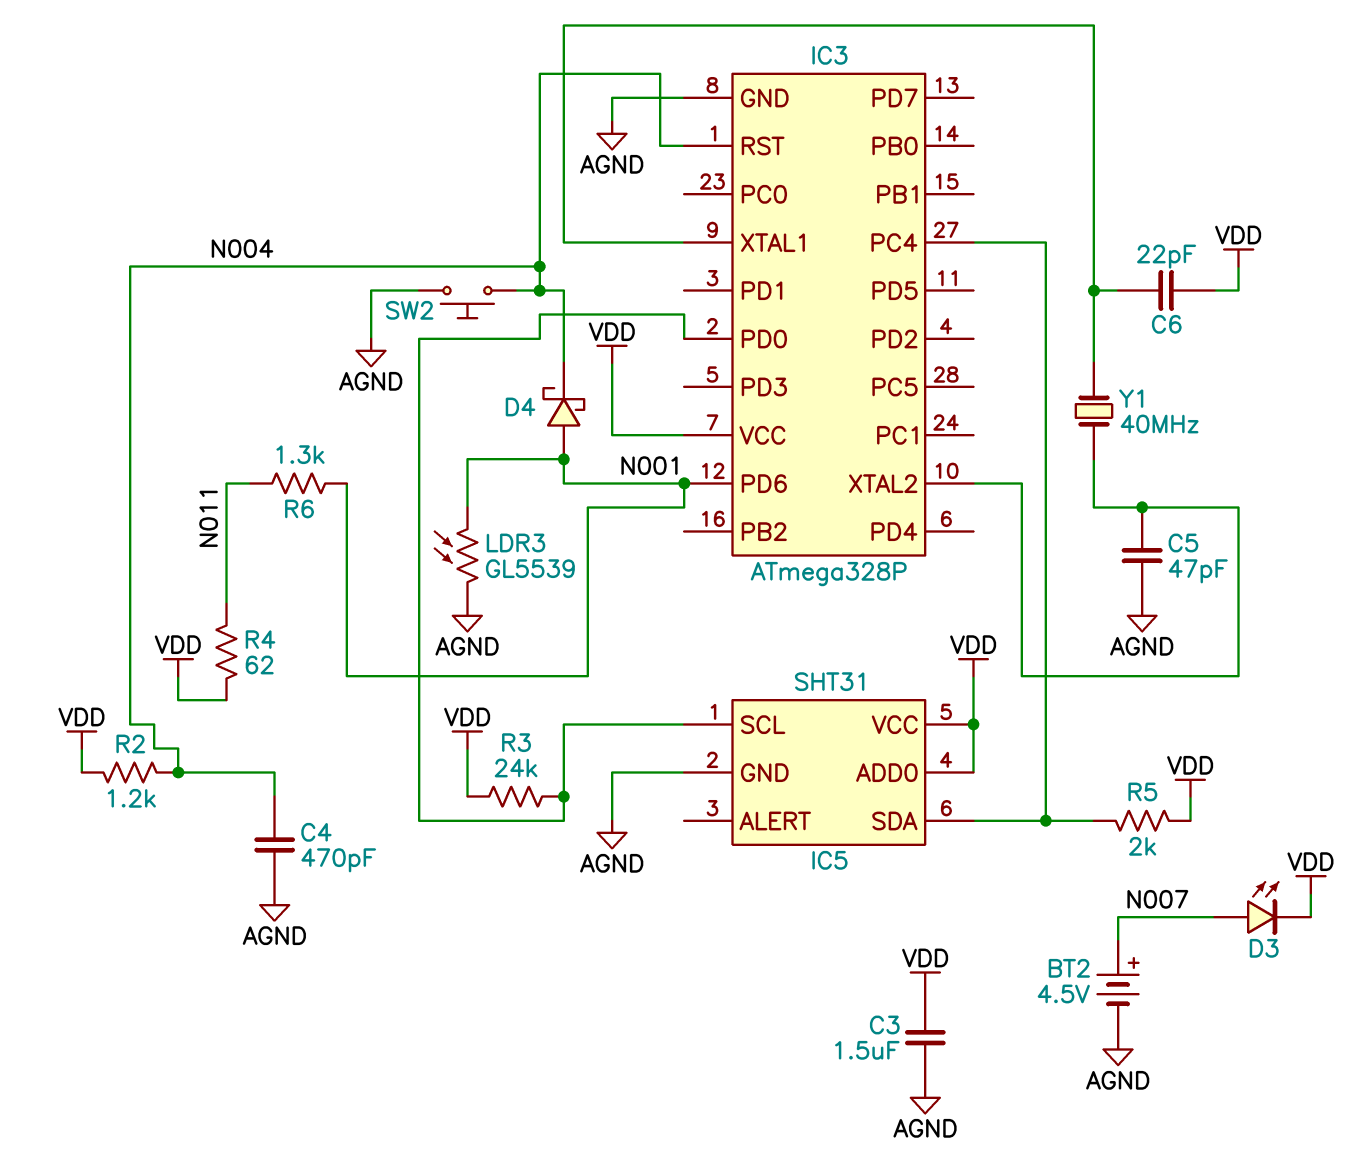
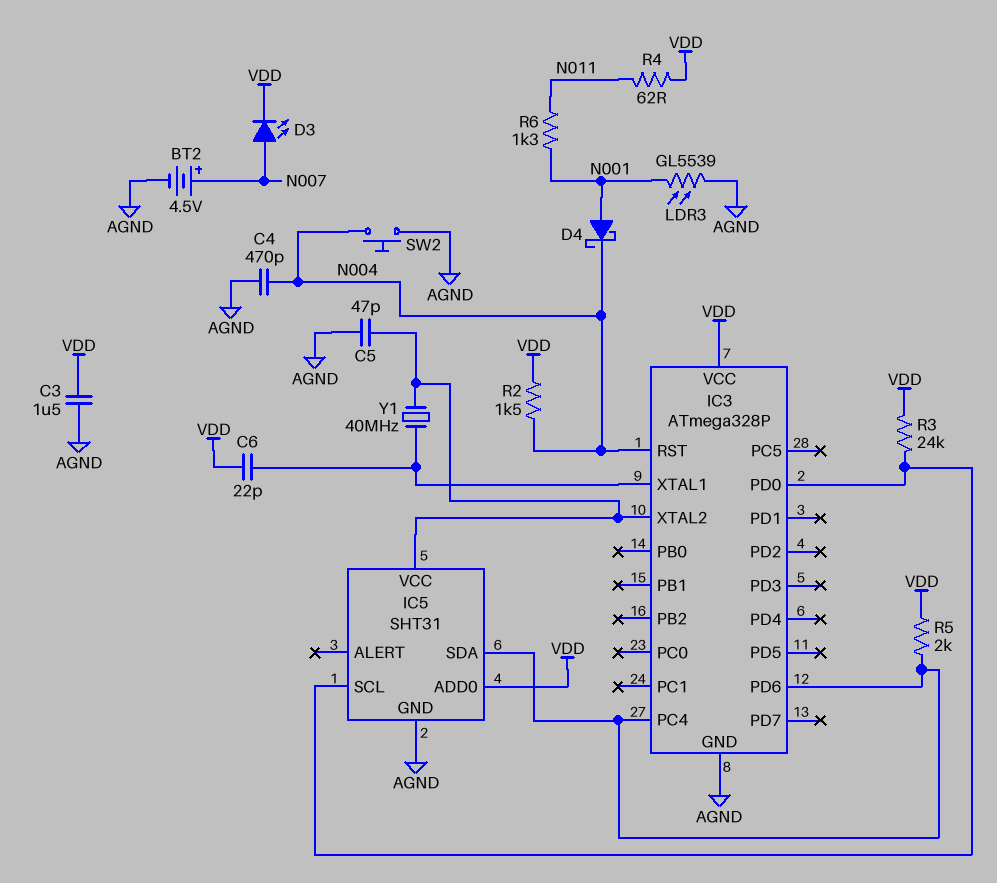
IC3 pin PD6: N001 -> IC3/PC4
IC5 pin VCC: VDD -> IC3/XTAL2
R2: 1.2k (N004, VDD) -> 1.5k (N004, VDD)

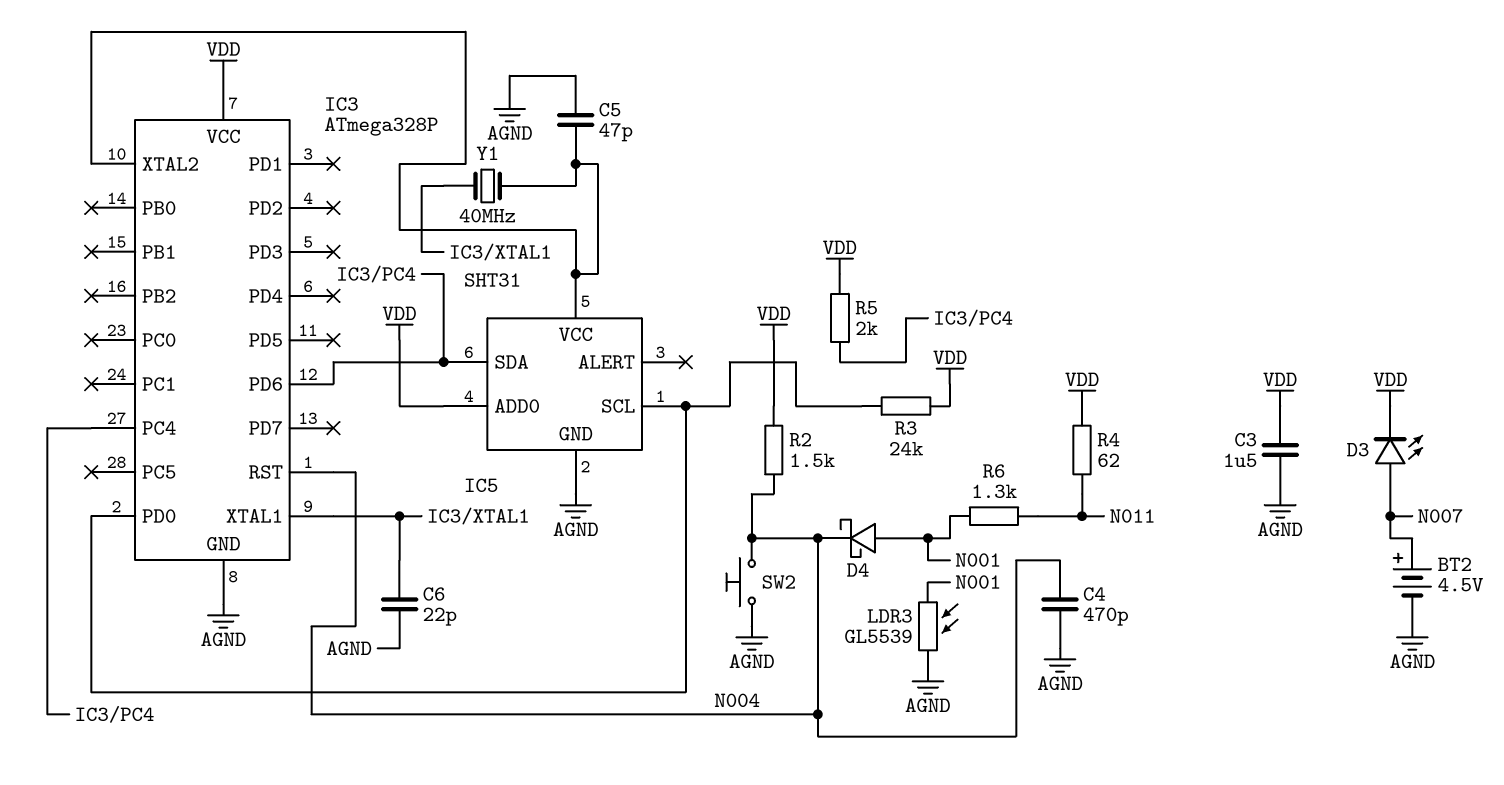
C6: 22pF (IC3/XTAL1, VDD) -> 22pF (AGND, IC3/XTAL1)

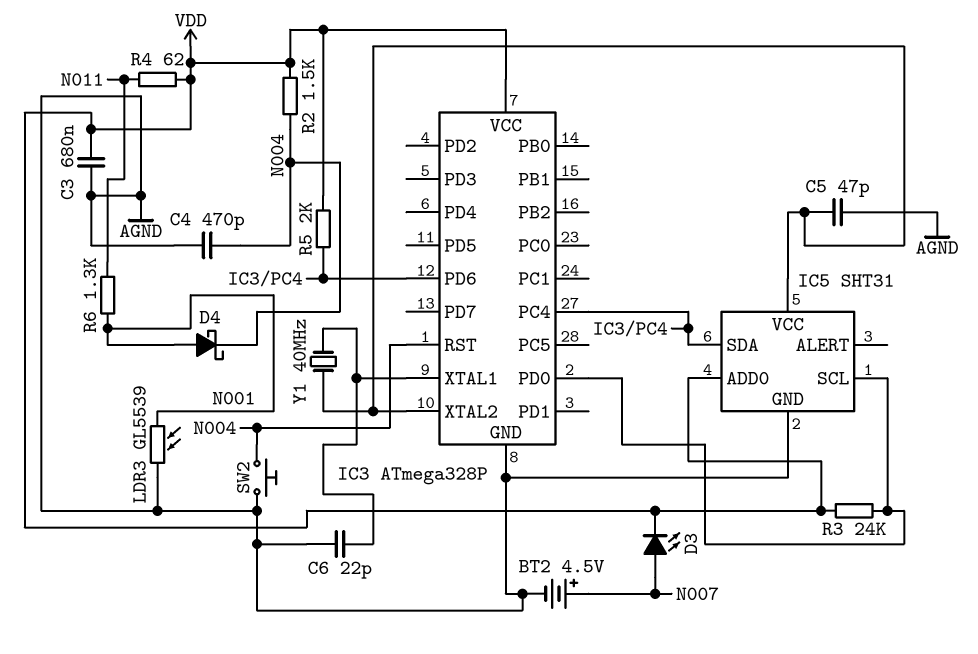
C3: 1.5uF (AGND, VDD) -> 680nF (AGND, VDD)

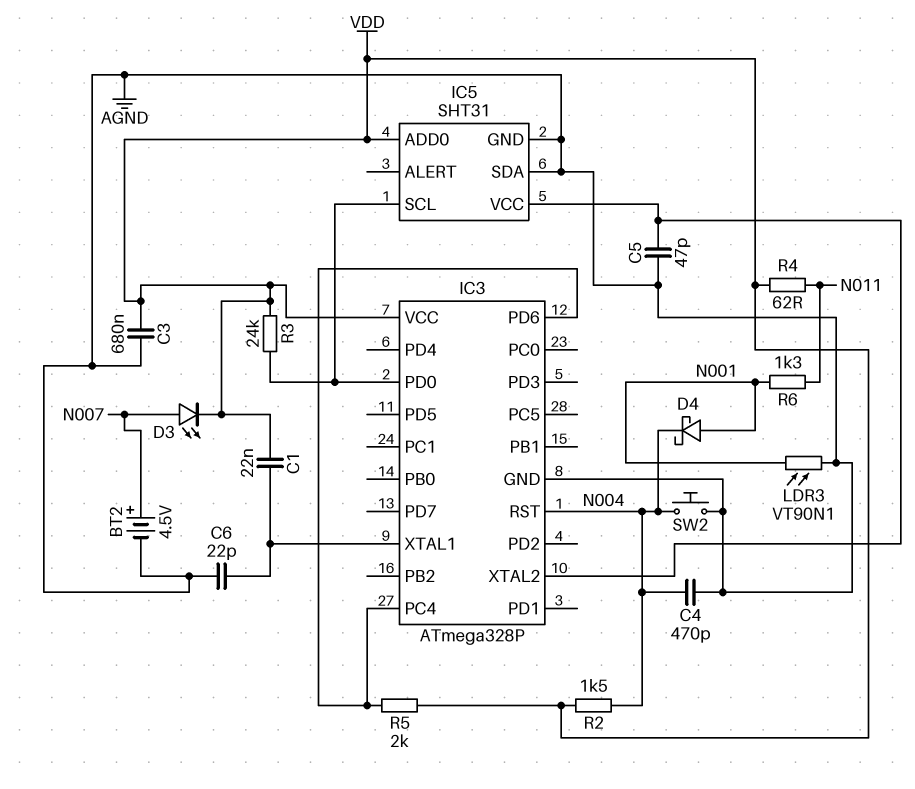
C1: none -> 22nF (IC3/XTAL1, VDD)
IC5 pin SDA: IC3/PC4 -> AGND
LDR3: GL5539 (AGND, N001) -> VT90N1 (AGND, N001)
Y1: 40MHz (IC3/XTAL1, IC3/XTAL2) -> none

